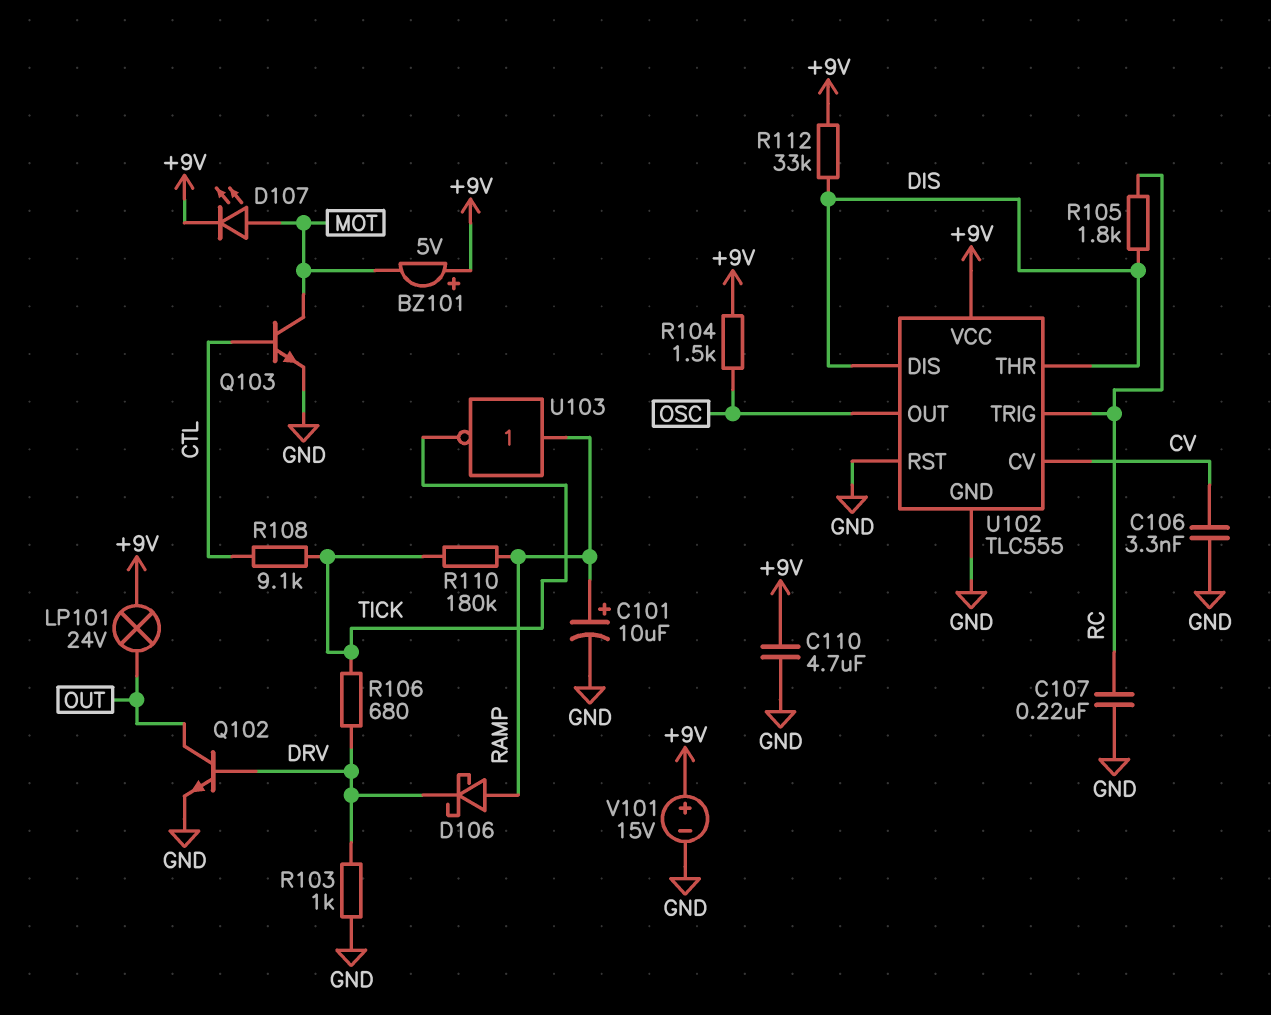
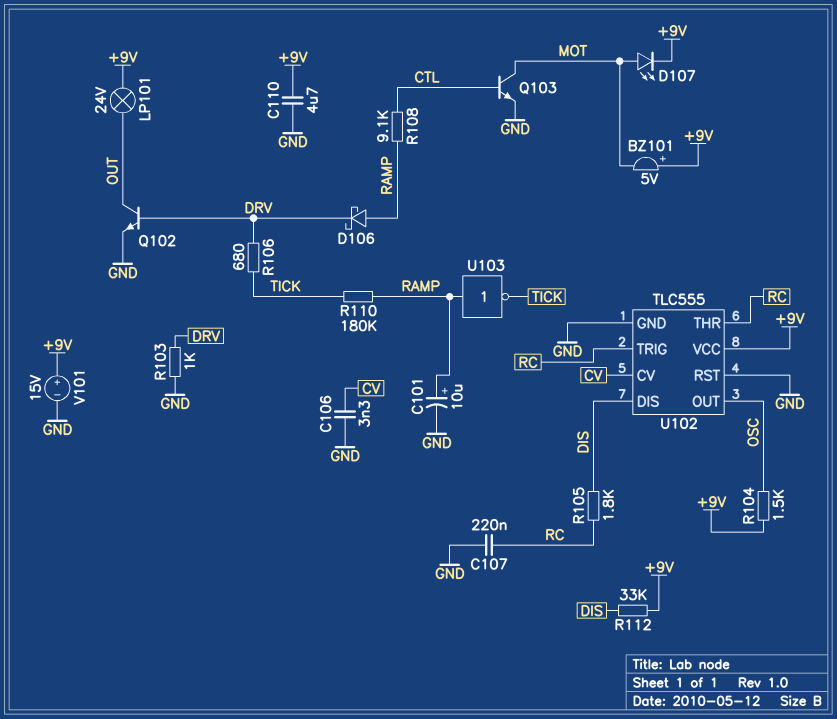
R108: 9.1k (CTL, TICK) -> 9.1k (CTL, RAMP)
U102 pin THR: DIS -> RC

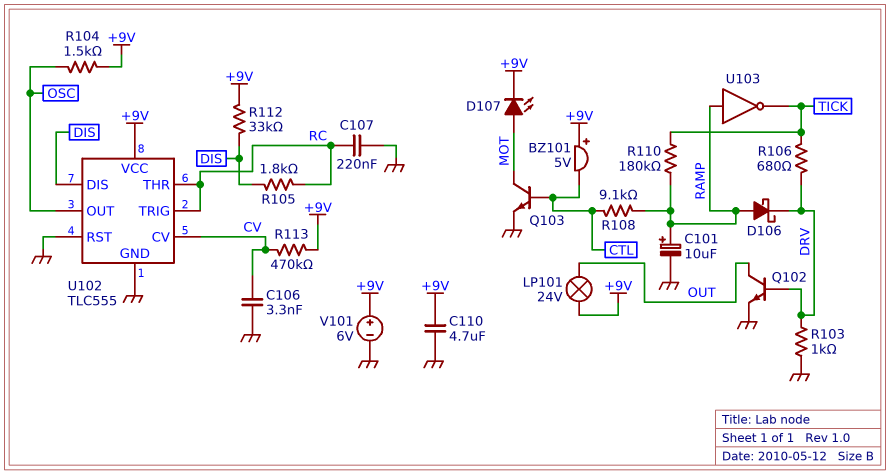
BZ101: buzzer 5V (plus +9V, minus MOT) -> buzzer 5V (plus +9V, minus CTL)
R113: none -> 470k (+9V, CV)
V101: 15V (plus +9V, minus GND) -> 6V (plus +9V, minus GND)

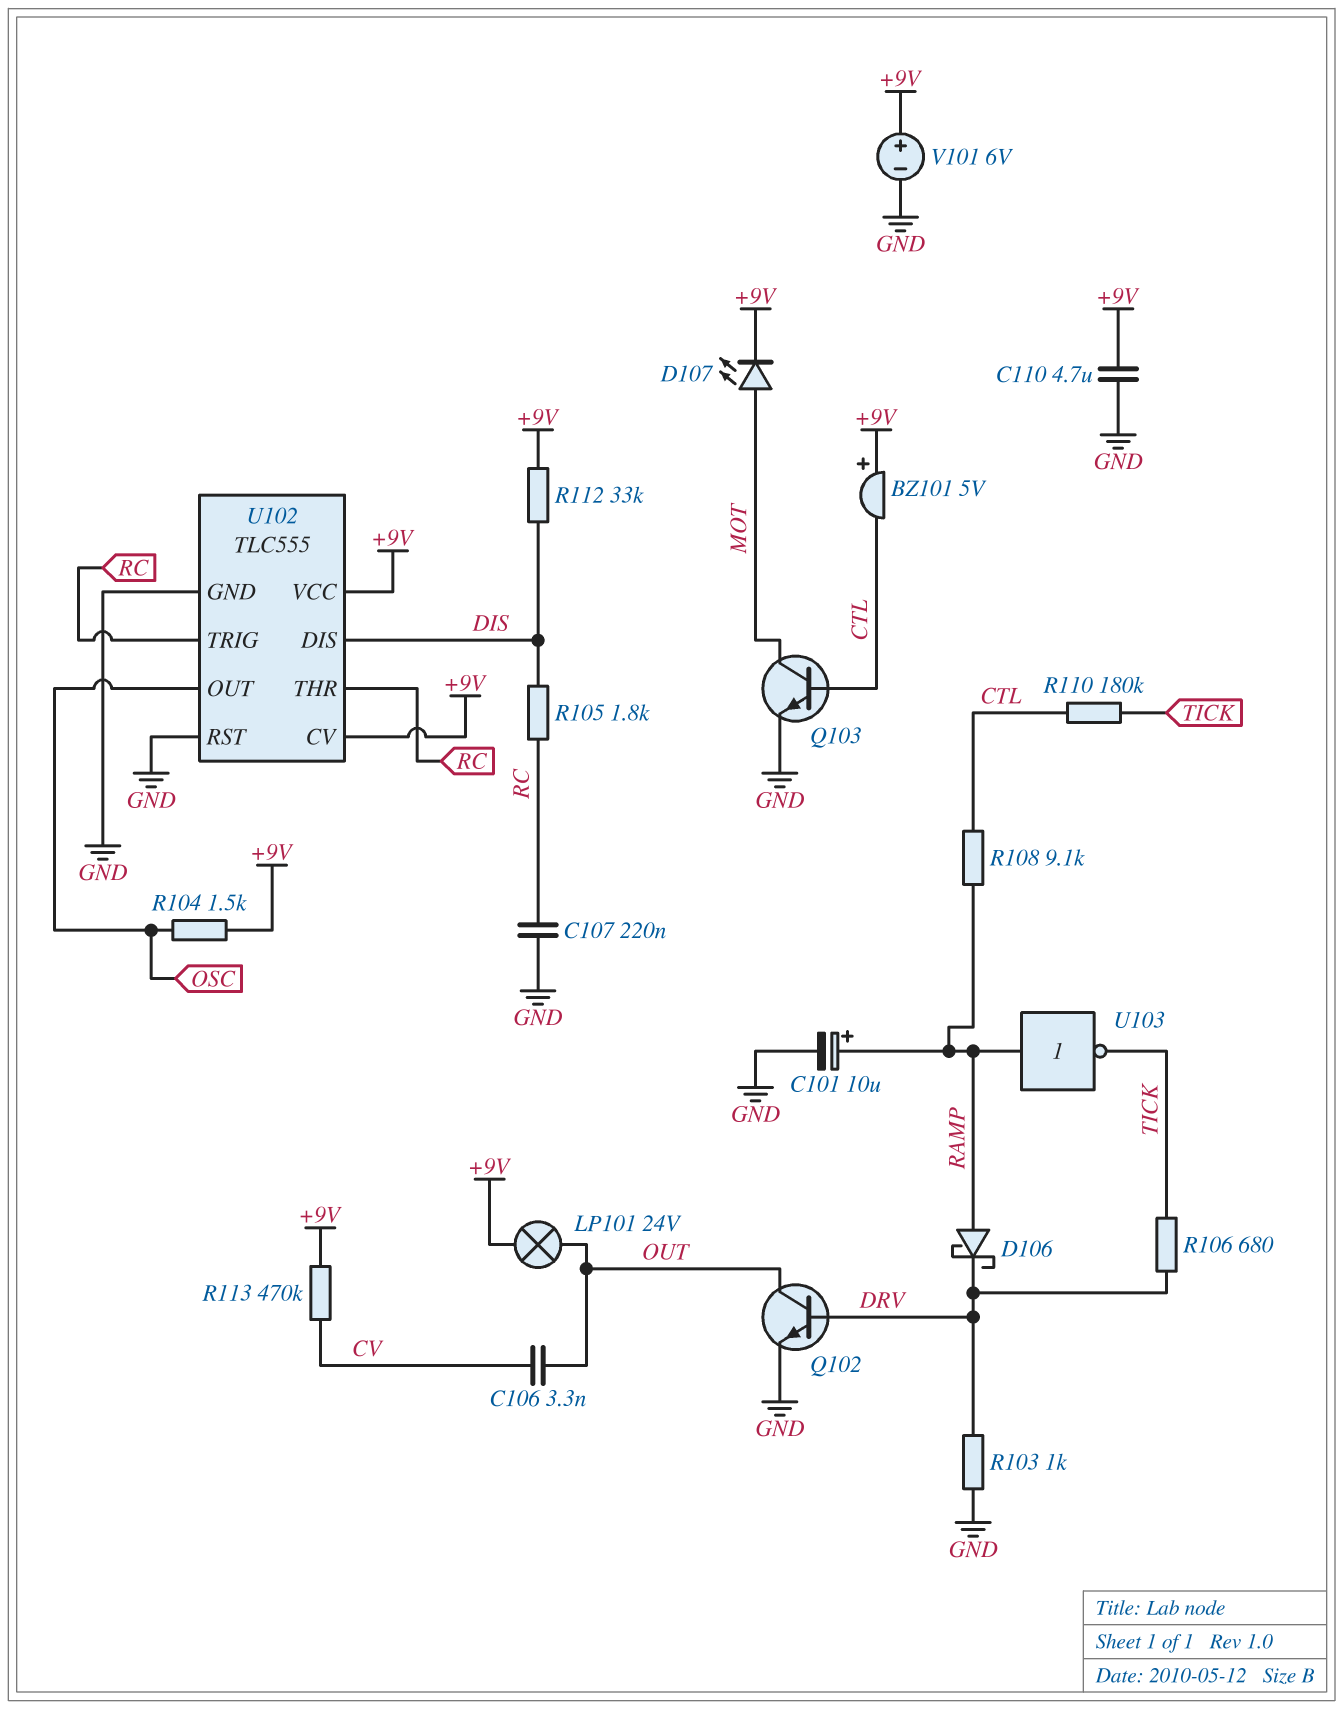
C106: 3.3nF (CV, GND) -> 3.3nF (CV, OUT)
R110: 180k (RAMP, TICK) -> 180k (CTL, TICK)
U102 pin CV: CV -> +9V

